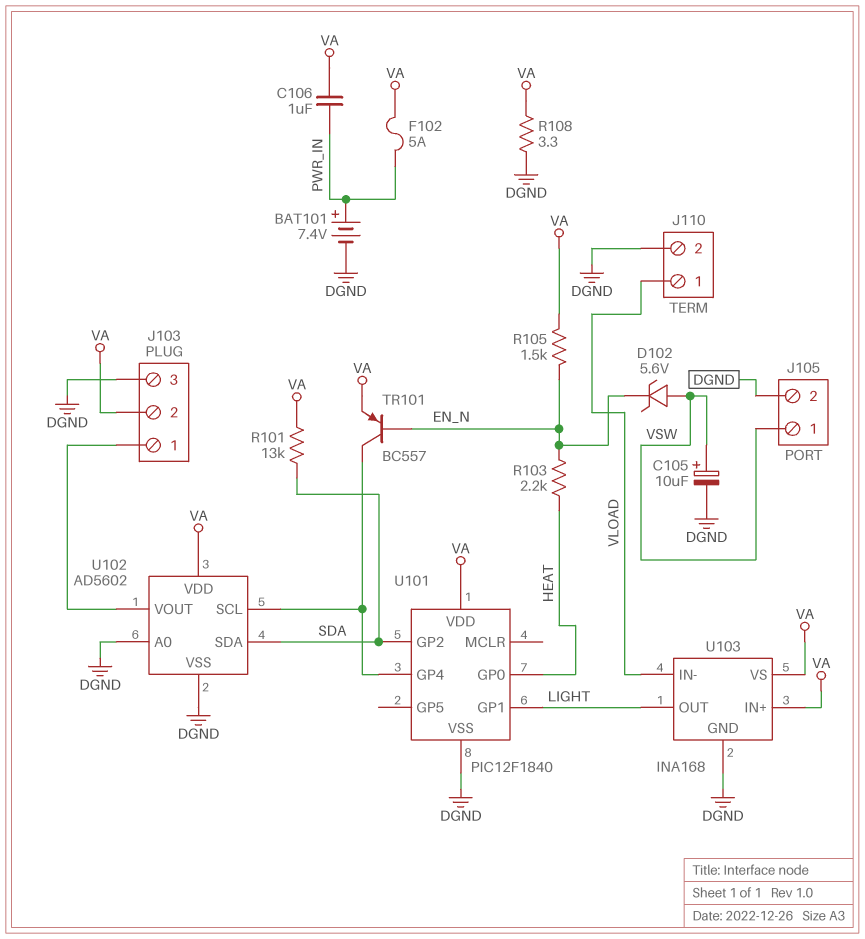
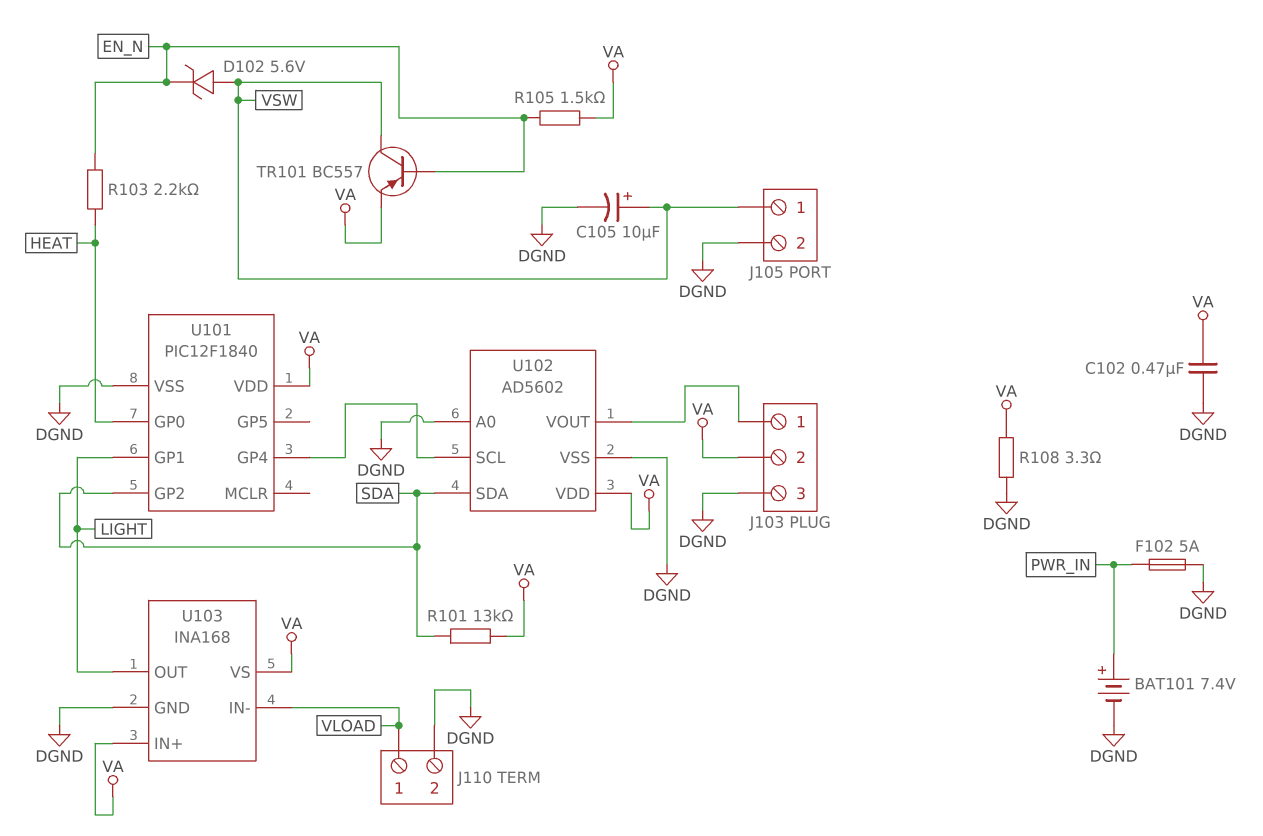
C102: none -> 470nF (DGND, VA)
C106: 1uF (PWR_IN, VA) -> none
F102: 5A (PWR_IN, VA) -> 5A (DGND, PWR_IN)
TR101: PNP BC557 (B EN_N, C U101/GP4, E VA) -> PNP BC557 (B EN_N, C VSW, E VA)

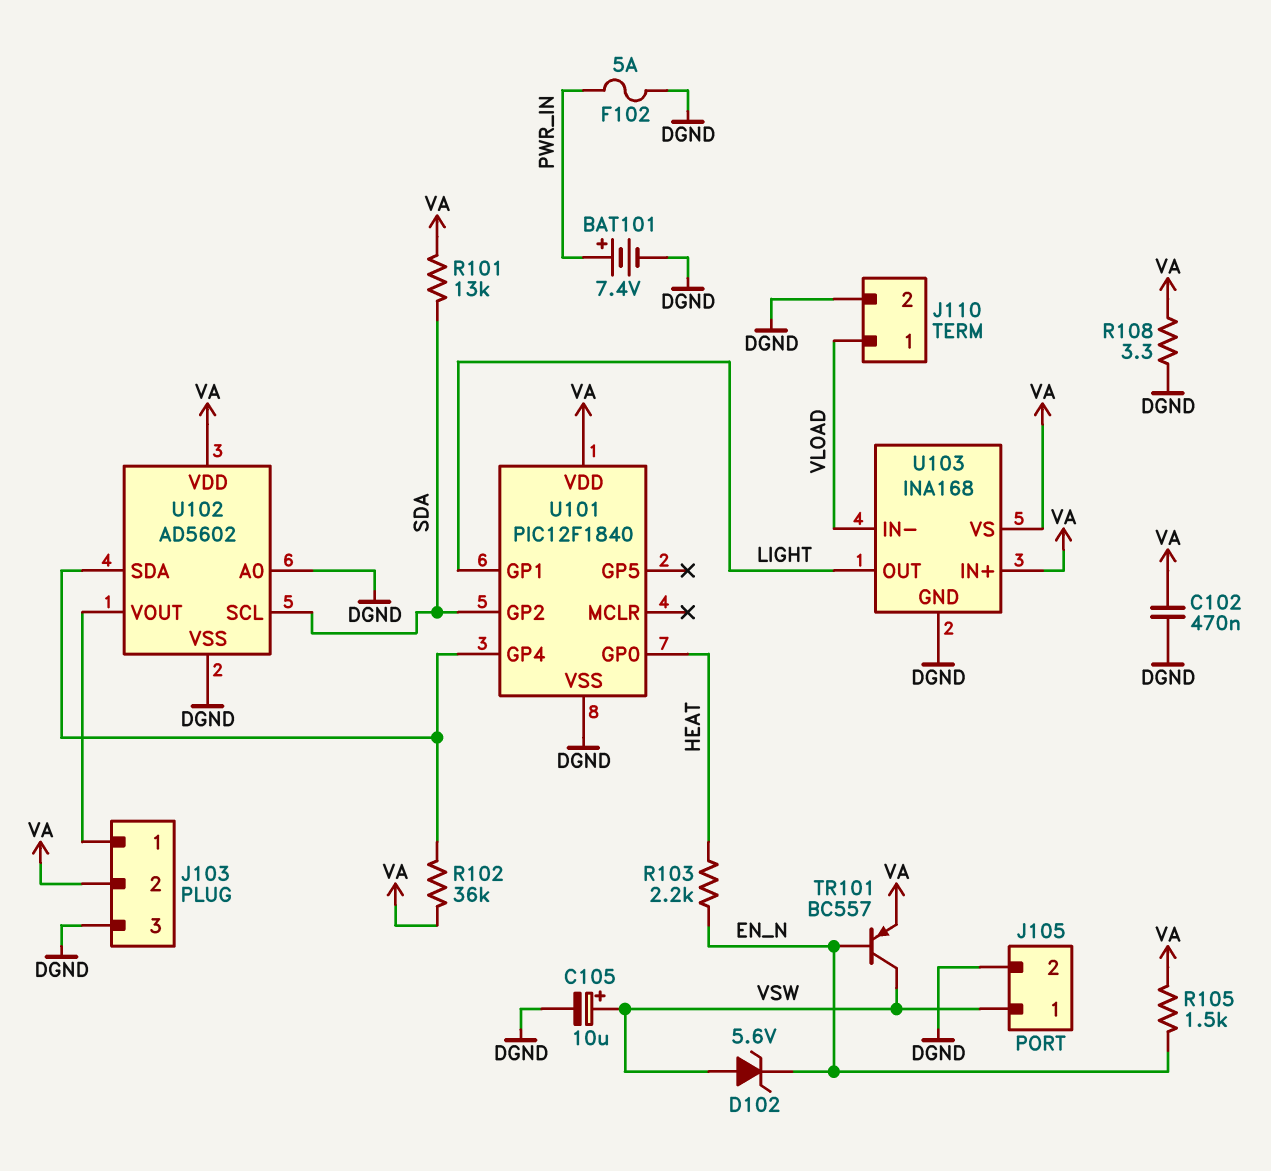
R102: none -> 36k (U101/GP4, VA)
U102 pin SCL: U101/GP4 -> SDA
U102 pin SDA: SDA -> U101/GP4

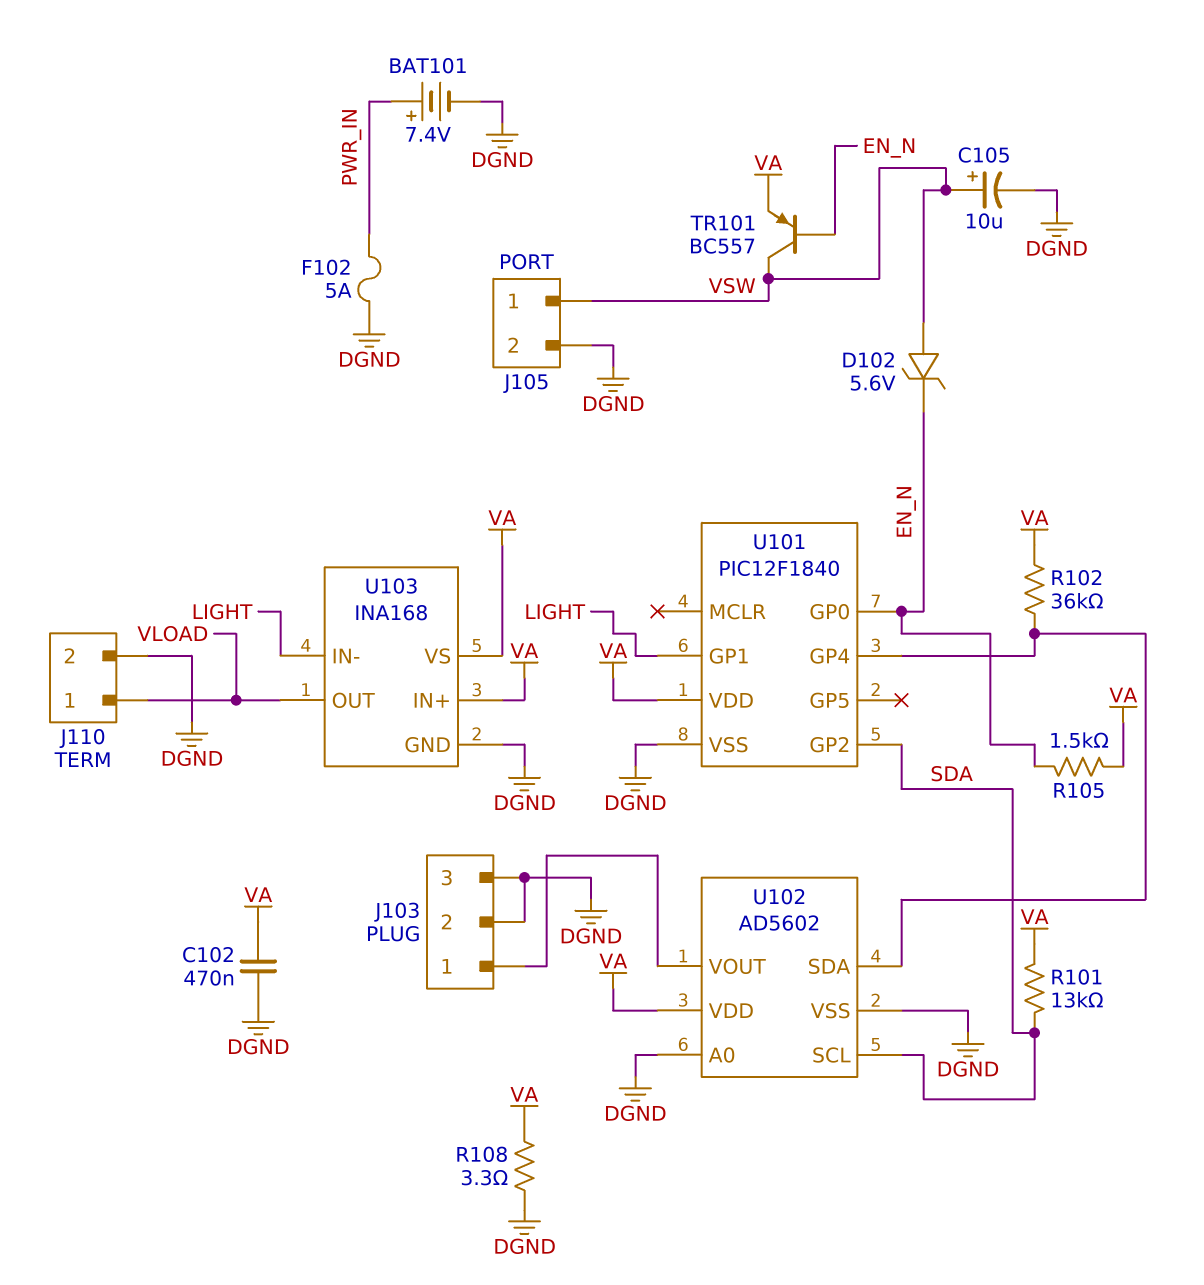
J103 pin 2: VA -> DGND
R103: 2.2k (EN_N, HEAT) -> none
U101 pin GP0: HEAT -> EN_N
U103 pin IN-: VLOAD -> LIGHT
U103 pin OUT: LIGHT -> VLOAD

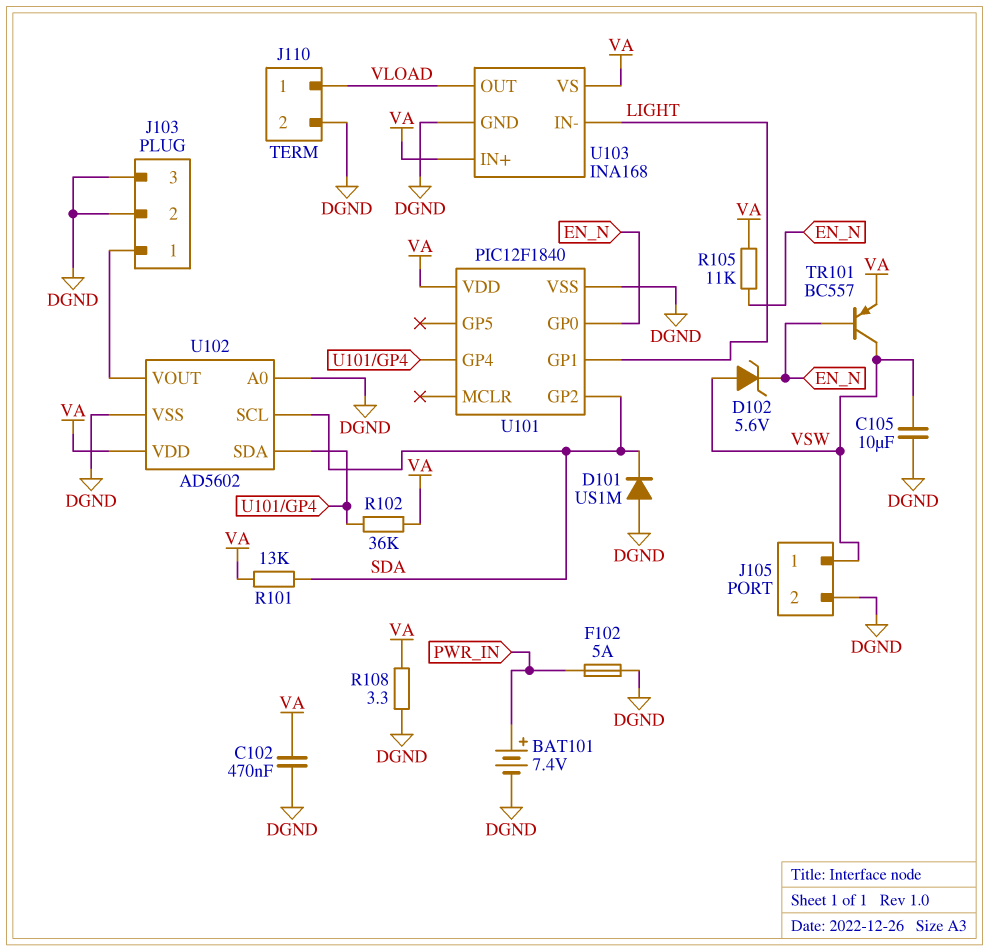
C105: 10uF (plus VSW, minus DGND) -> 10uF (DGND, VSW)
D101: none -> diode US1M (A DGND, K SDA)
R105: 1.5k (EN_N, VA) -> 11k (EN_N, VA)

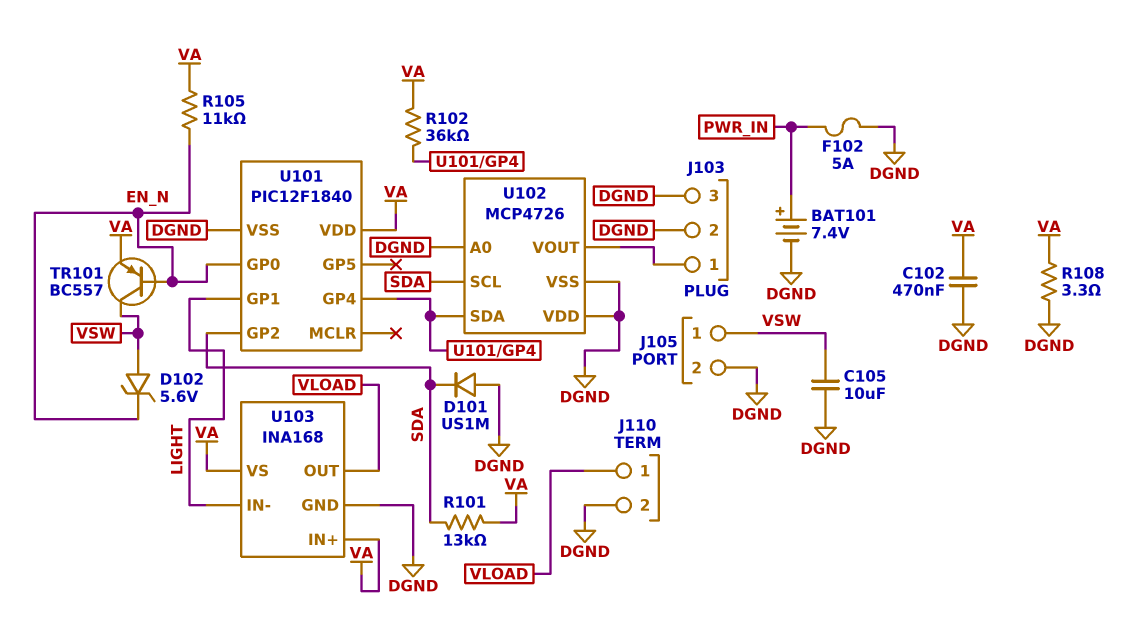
U102: AD5602 -> MCP4726
U102 pin VDD: VA -> DGND

